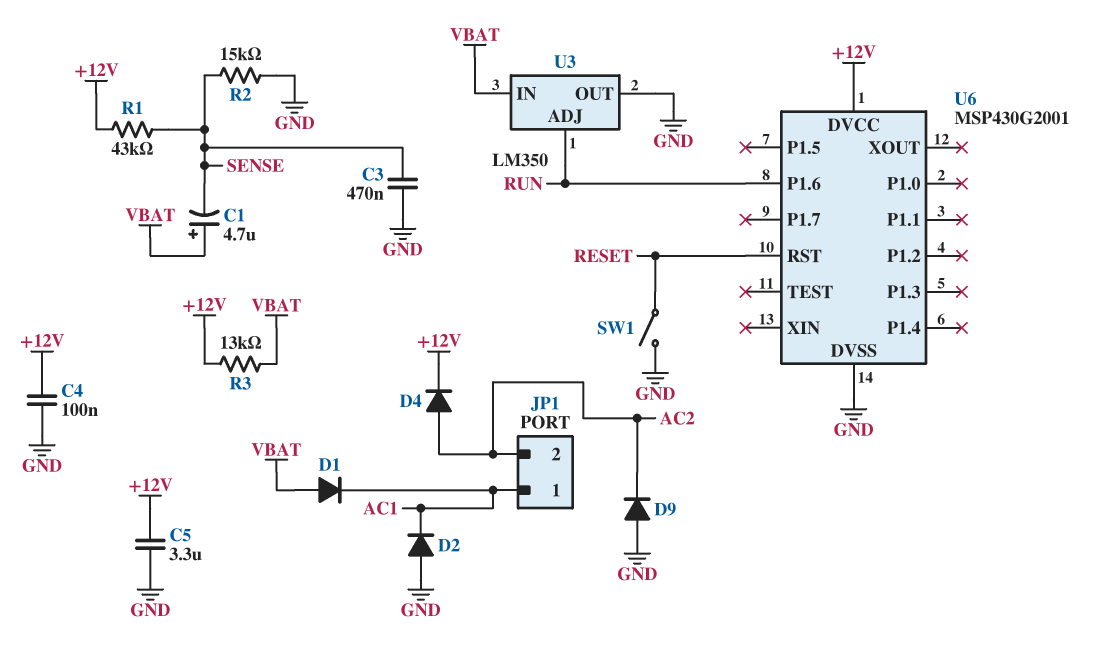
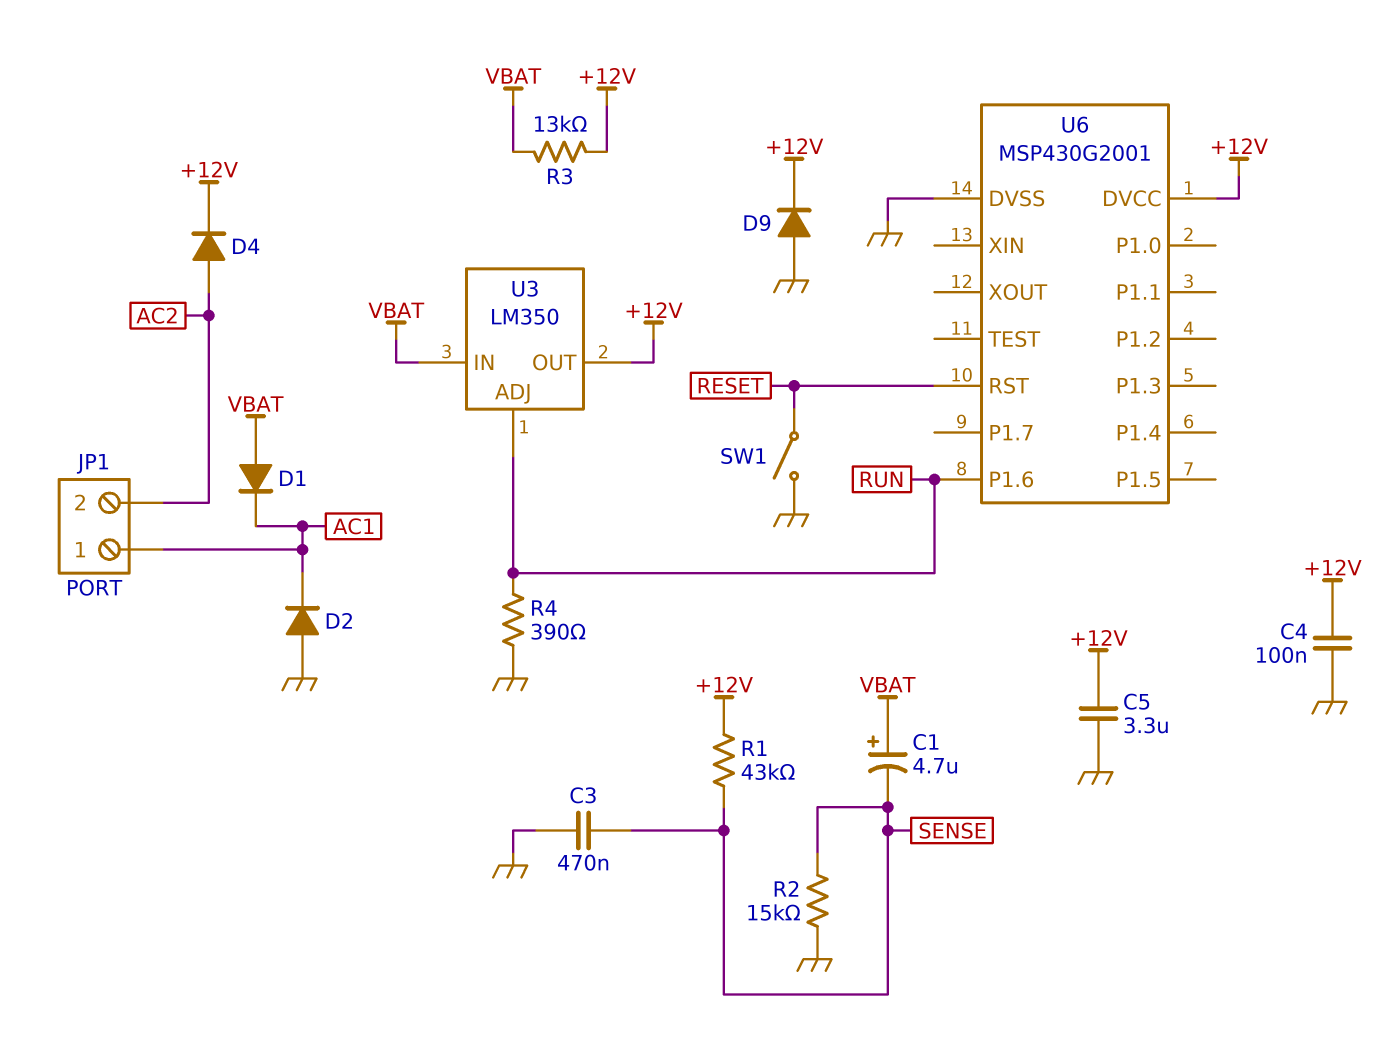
D9: diode (A GND, K AC2) -> diode (A GND, K +12V)
R4: none -> 390 (GND, RUN)
U3 pin OUT: GND -> +12V

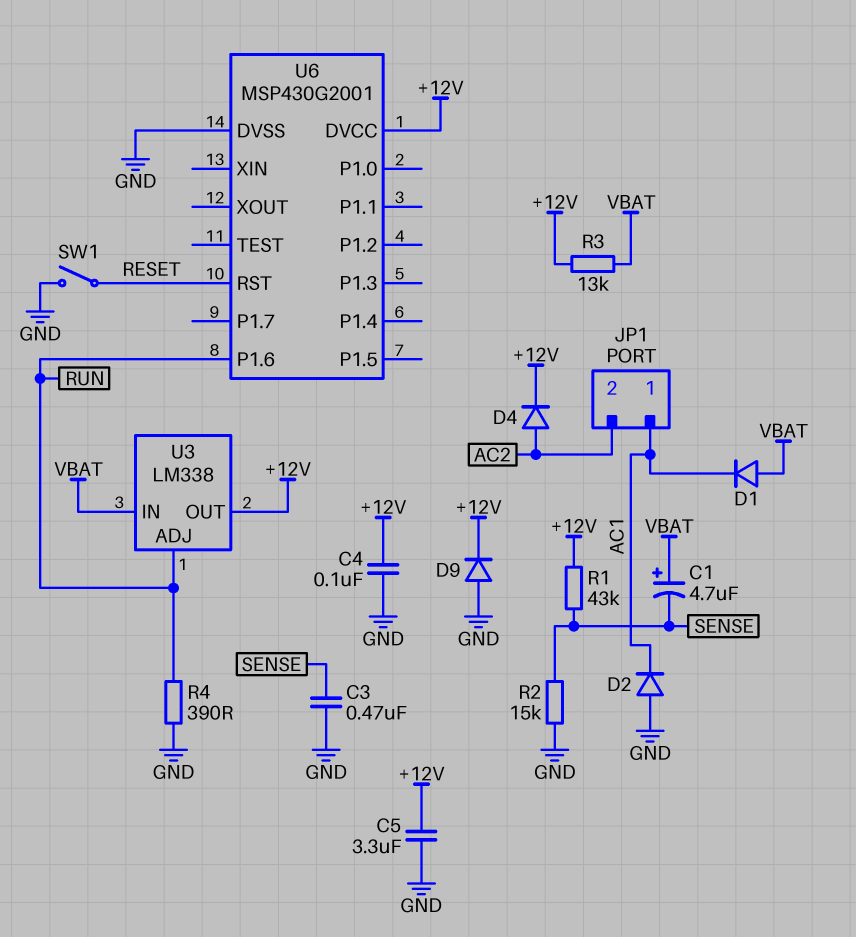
U3: LM350 -> LM338

